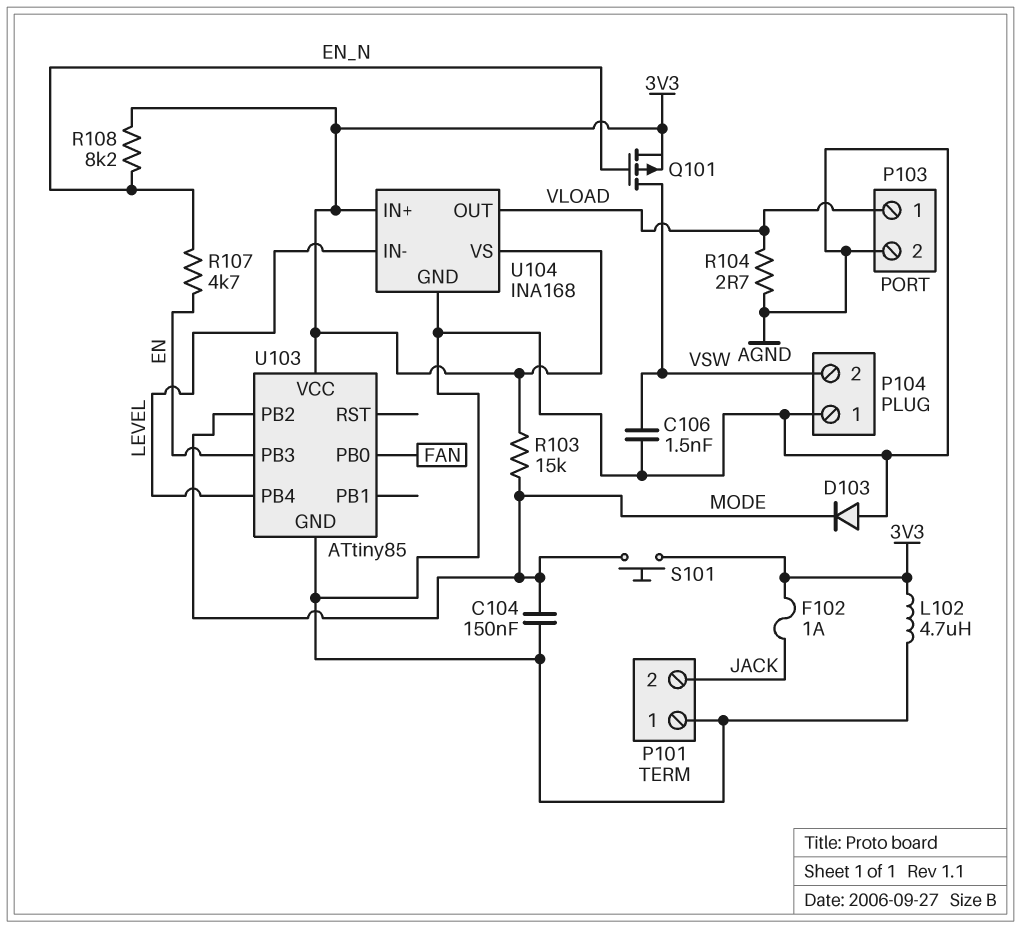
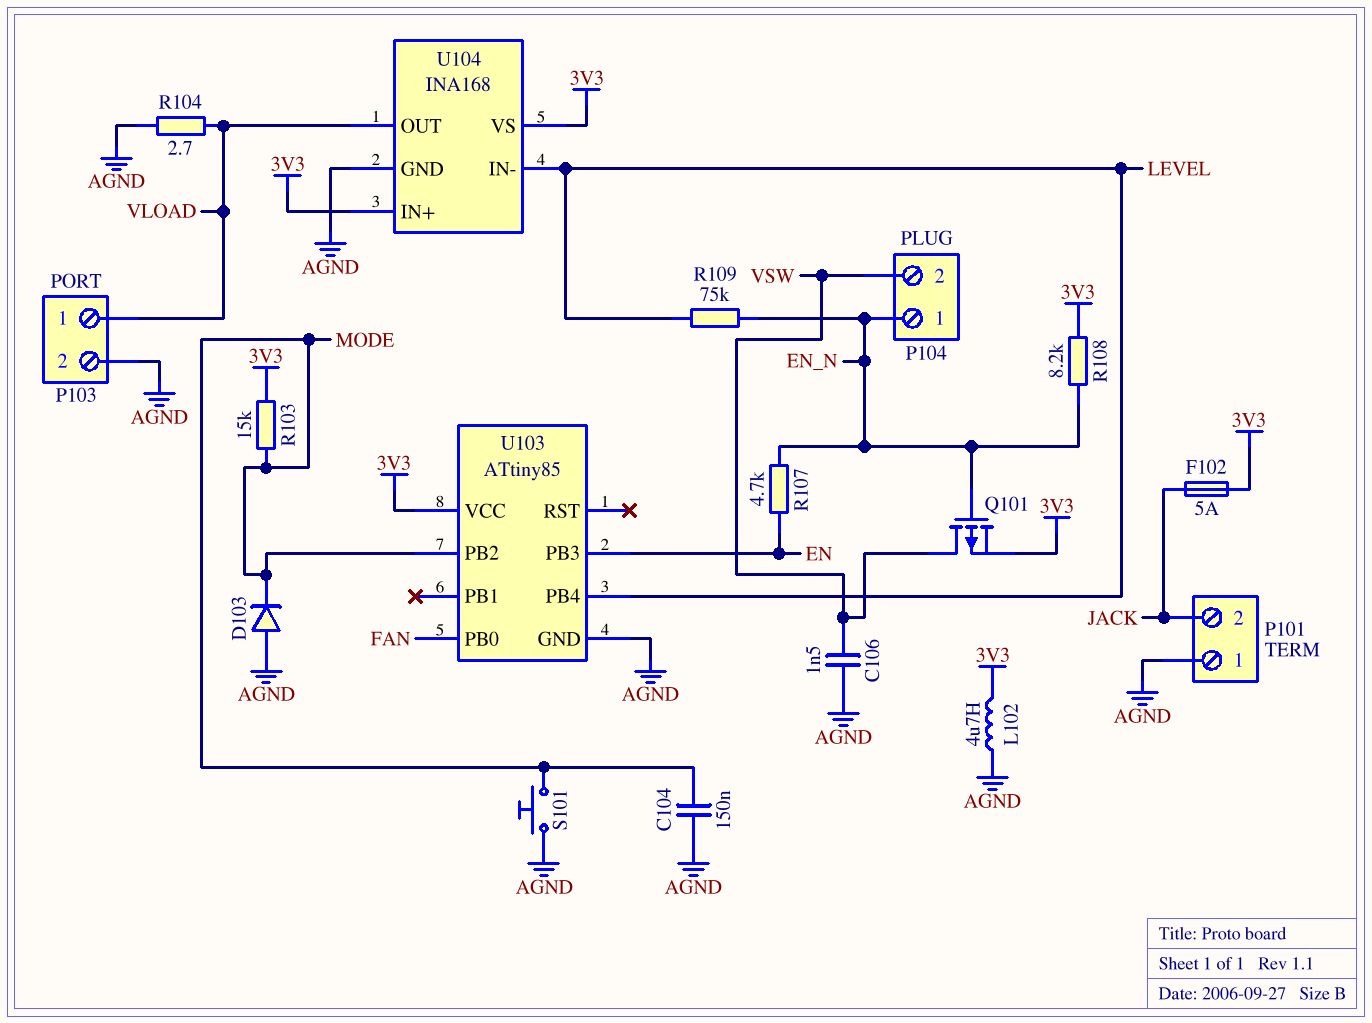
F102: 1A (3V3, JACK) -> 5A (3V3, JACK)
P104 pin 1: AGND -> EN_N
R109: none -> 75k (EN_N, LEVEL)
S101: button (3V3, MODE) -> button (AGND, MODE)

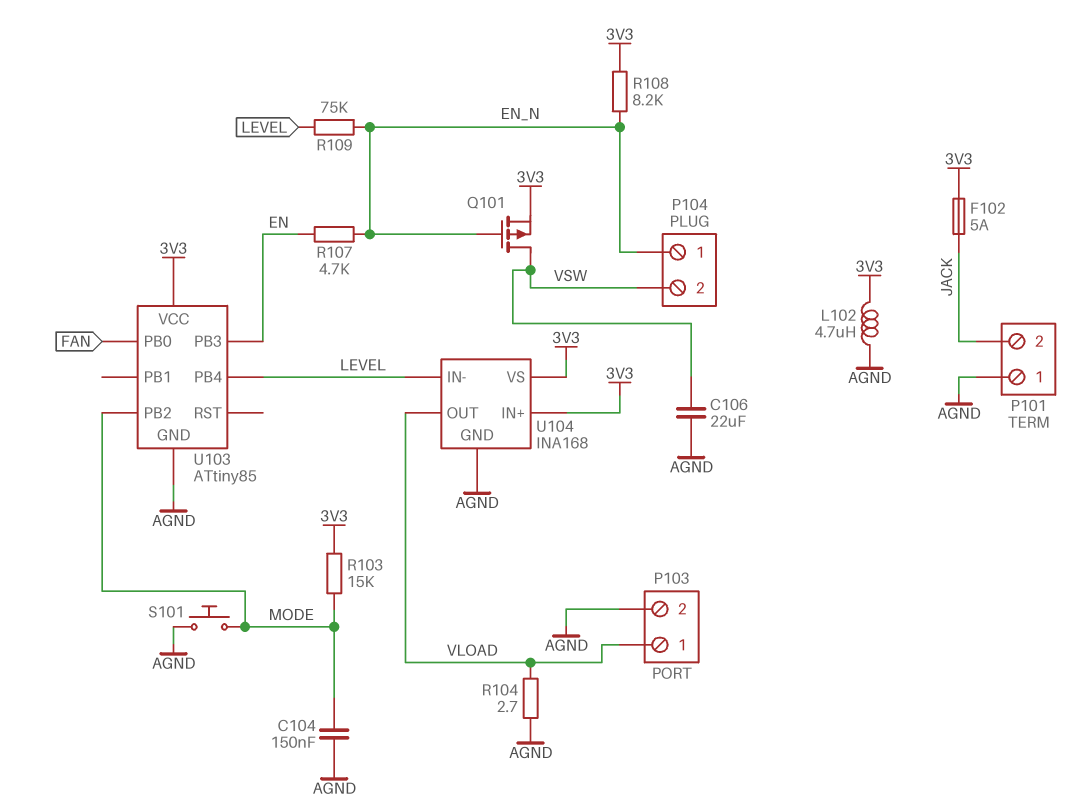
C106: 1.5nF (AGND, VSW) -> 22uF (AGND, VSW)
D103: diode (A AGND, K MODE) -> none

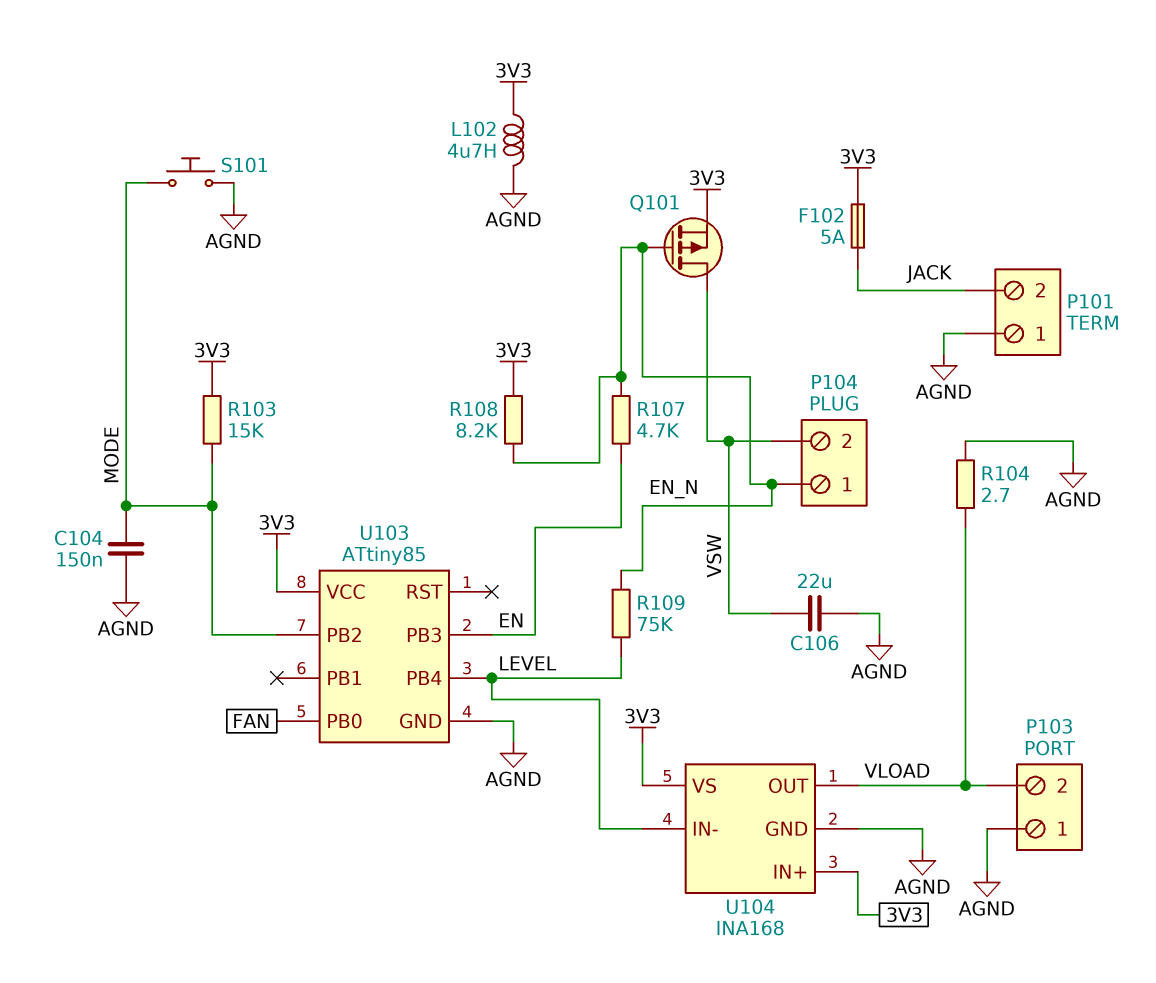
P103 pin 1: VLOAD -> AGND
P103 pin 2: AGND -> VLOAD

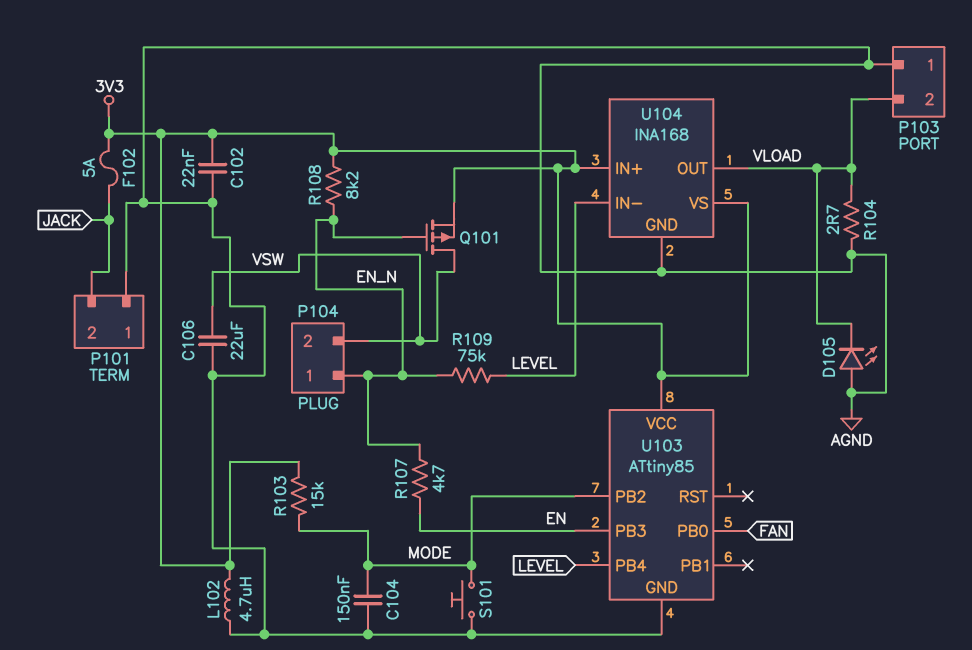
C102: none -> 22nF (3V3, AGND)
D105: none -> LED (A AGND, K VLOAD)

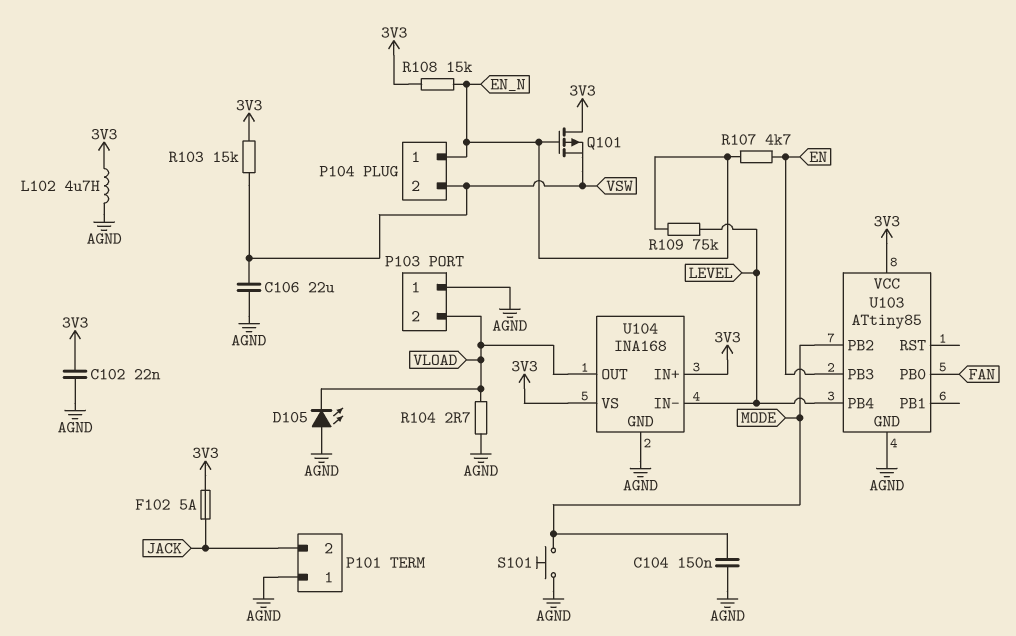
Q101: PMOS (G EN_N, D VSW, S 3V3) -> PMOS (G EN_N, D 3V3, S VSW)
R103: 15k (3V3, MODE) -> 15k (3V3, VSW)
R108: 8.2k (3V3, EN_N) -> 15k (3V3, EN_N)

